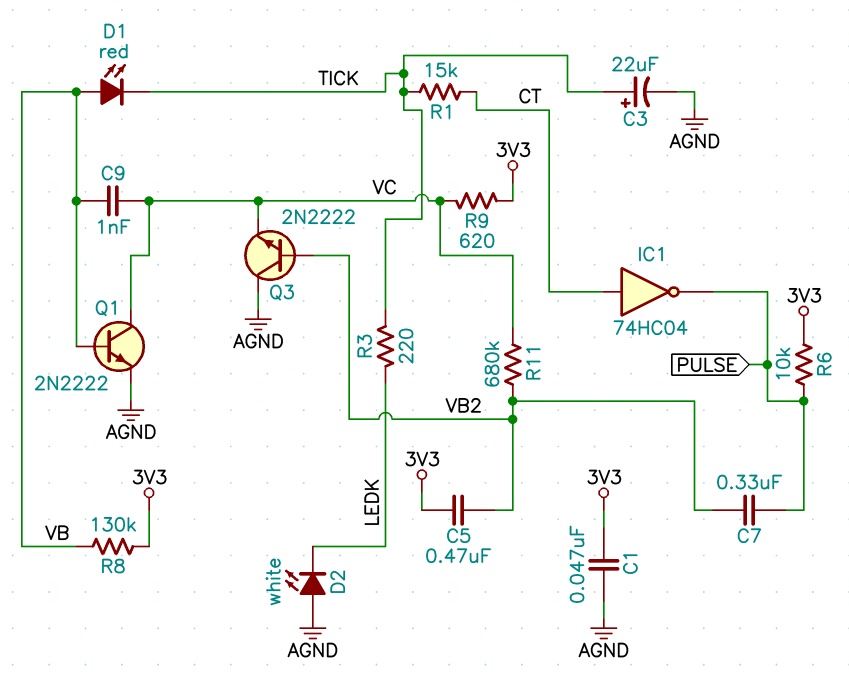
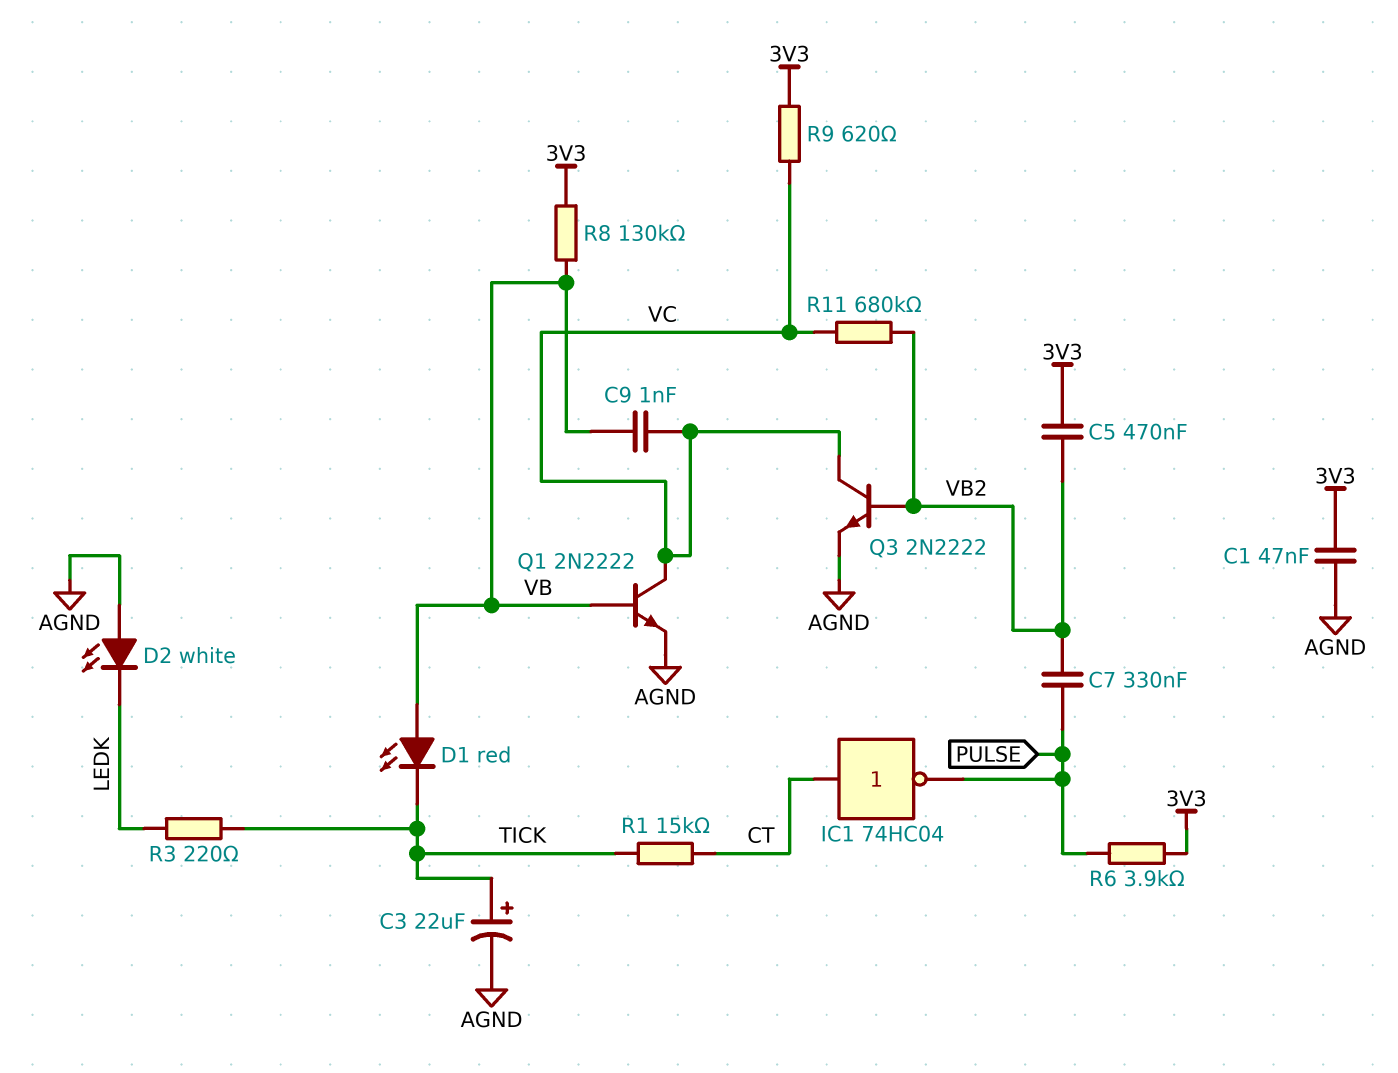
Q3: NPN 2N2222 (B VB2, C AGND, E VC) -> NPN 2N2222 (B VB2, C VC, E AGND)
R6: 10k (3V3, PULSE) -> 3.9k (3V3, PULSE)

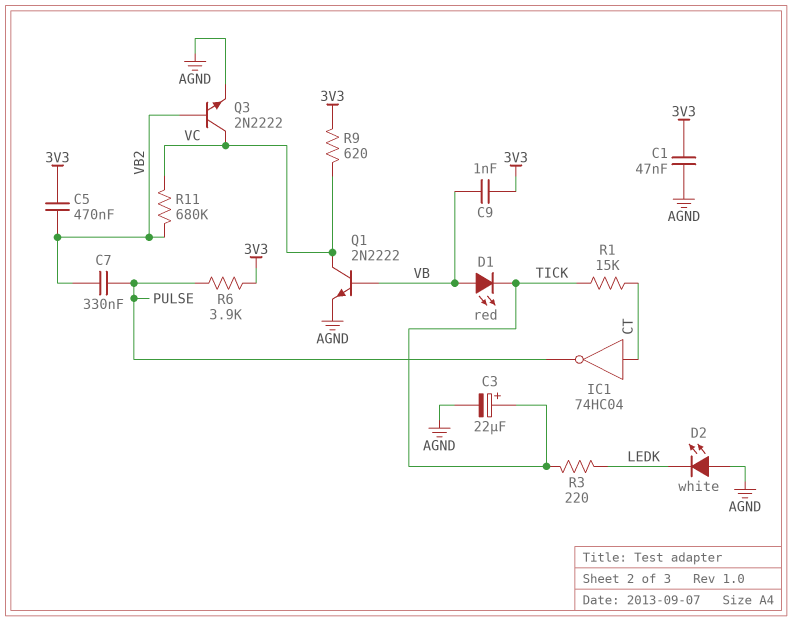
C9: 1nF (VB, VC) -> 1nF (3V3, VB)
R8: 130k (3V3, VB) -> none

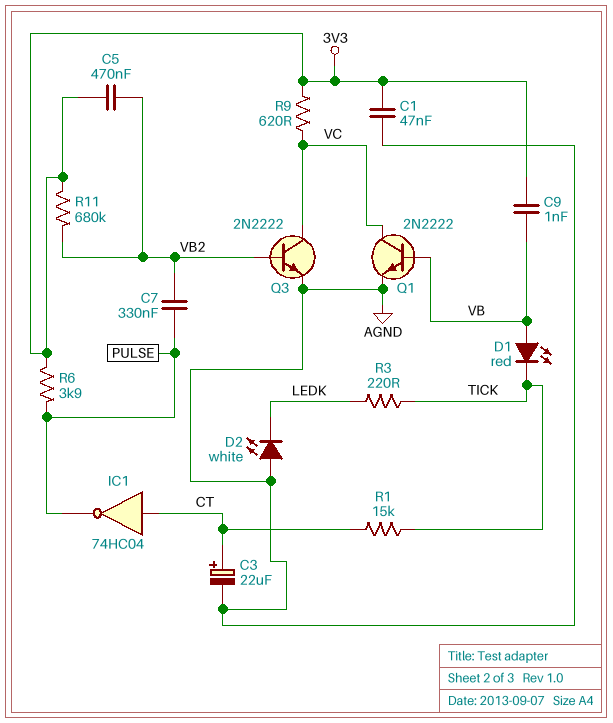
C3: 22uF (plus TICK, minus AGND) -> 22uF (plus CT, minus AGND)
R11: 680k (VB2, VC) -> 680k (3V3, VB2)

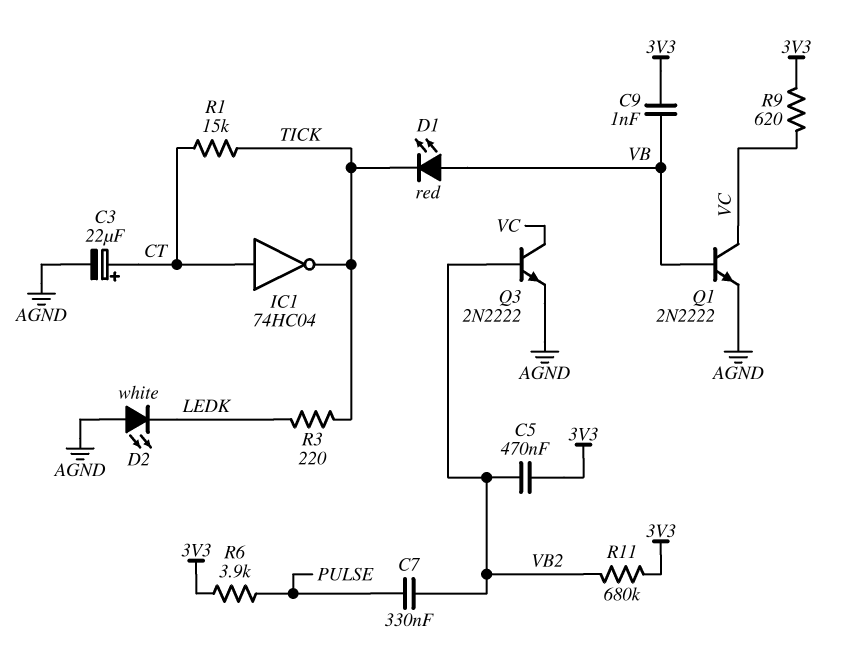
C1: 47nF (3V3, AGND) -> none
IC1: NOT 74HC04 (in CT, out PULSE) -> NOT 74HC04 (in CT, out TICK)

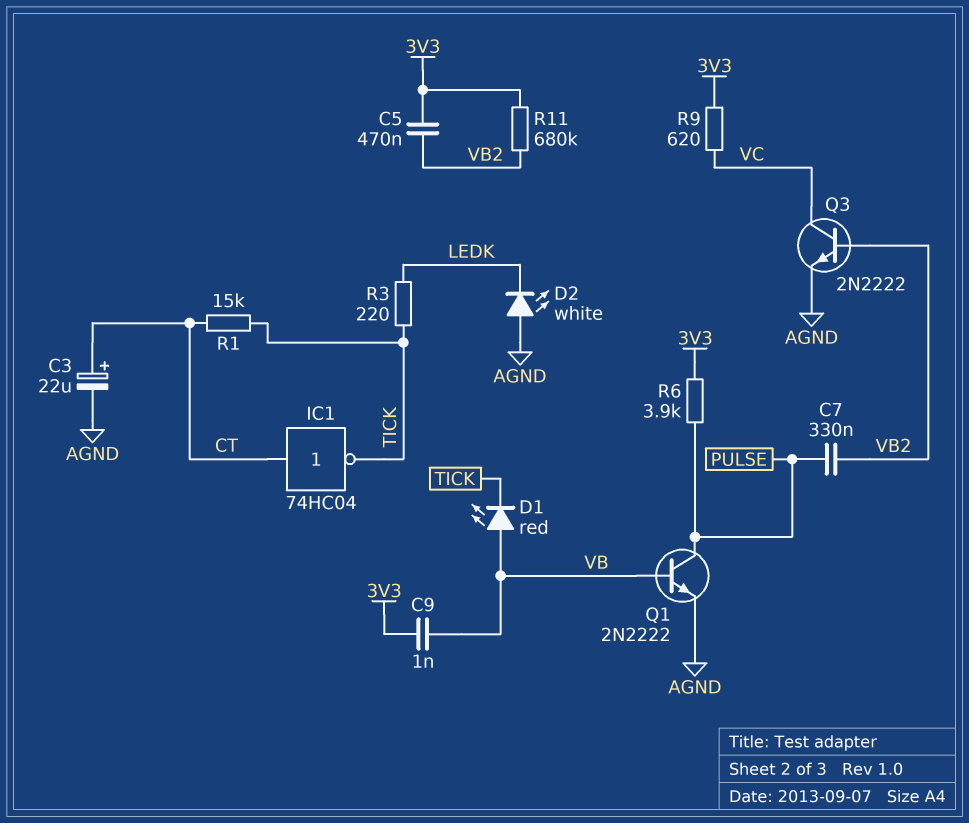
Q1: NPN 2N2222 (B VB, C VC, E AGND) -> NPN 2N2222 (B VB, C PULSE, E AGND)

